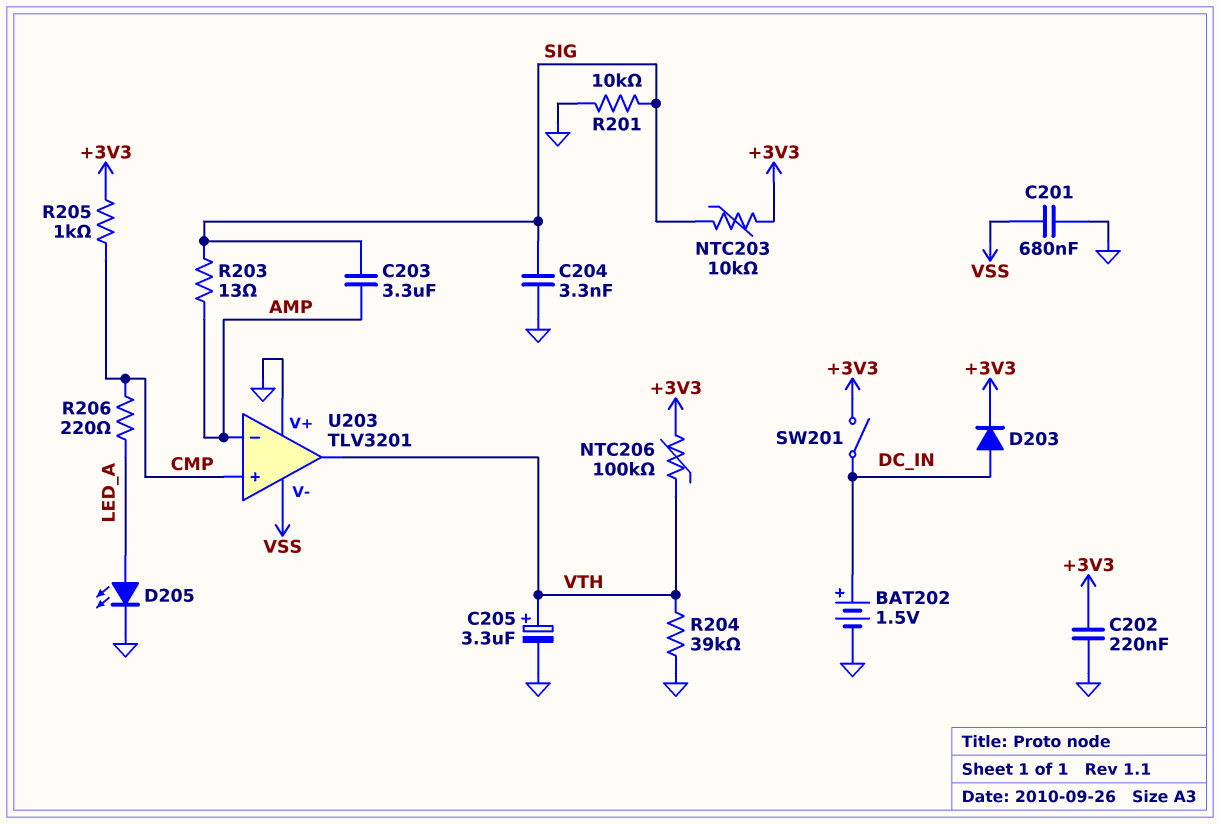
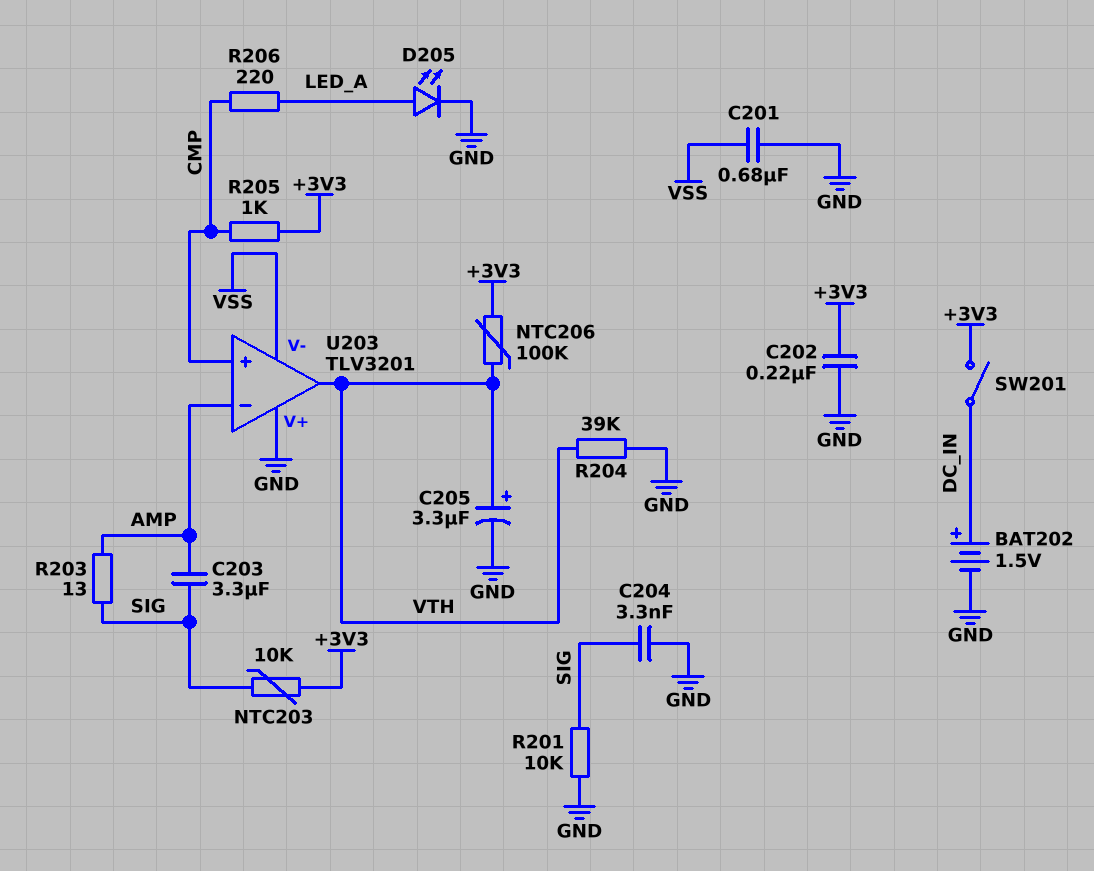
D203: diode (A DC_IN, K +3V3) -> none

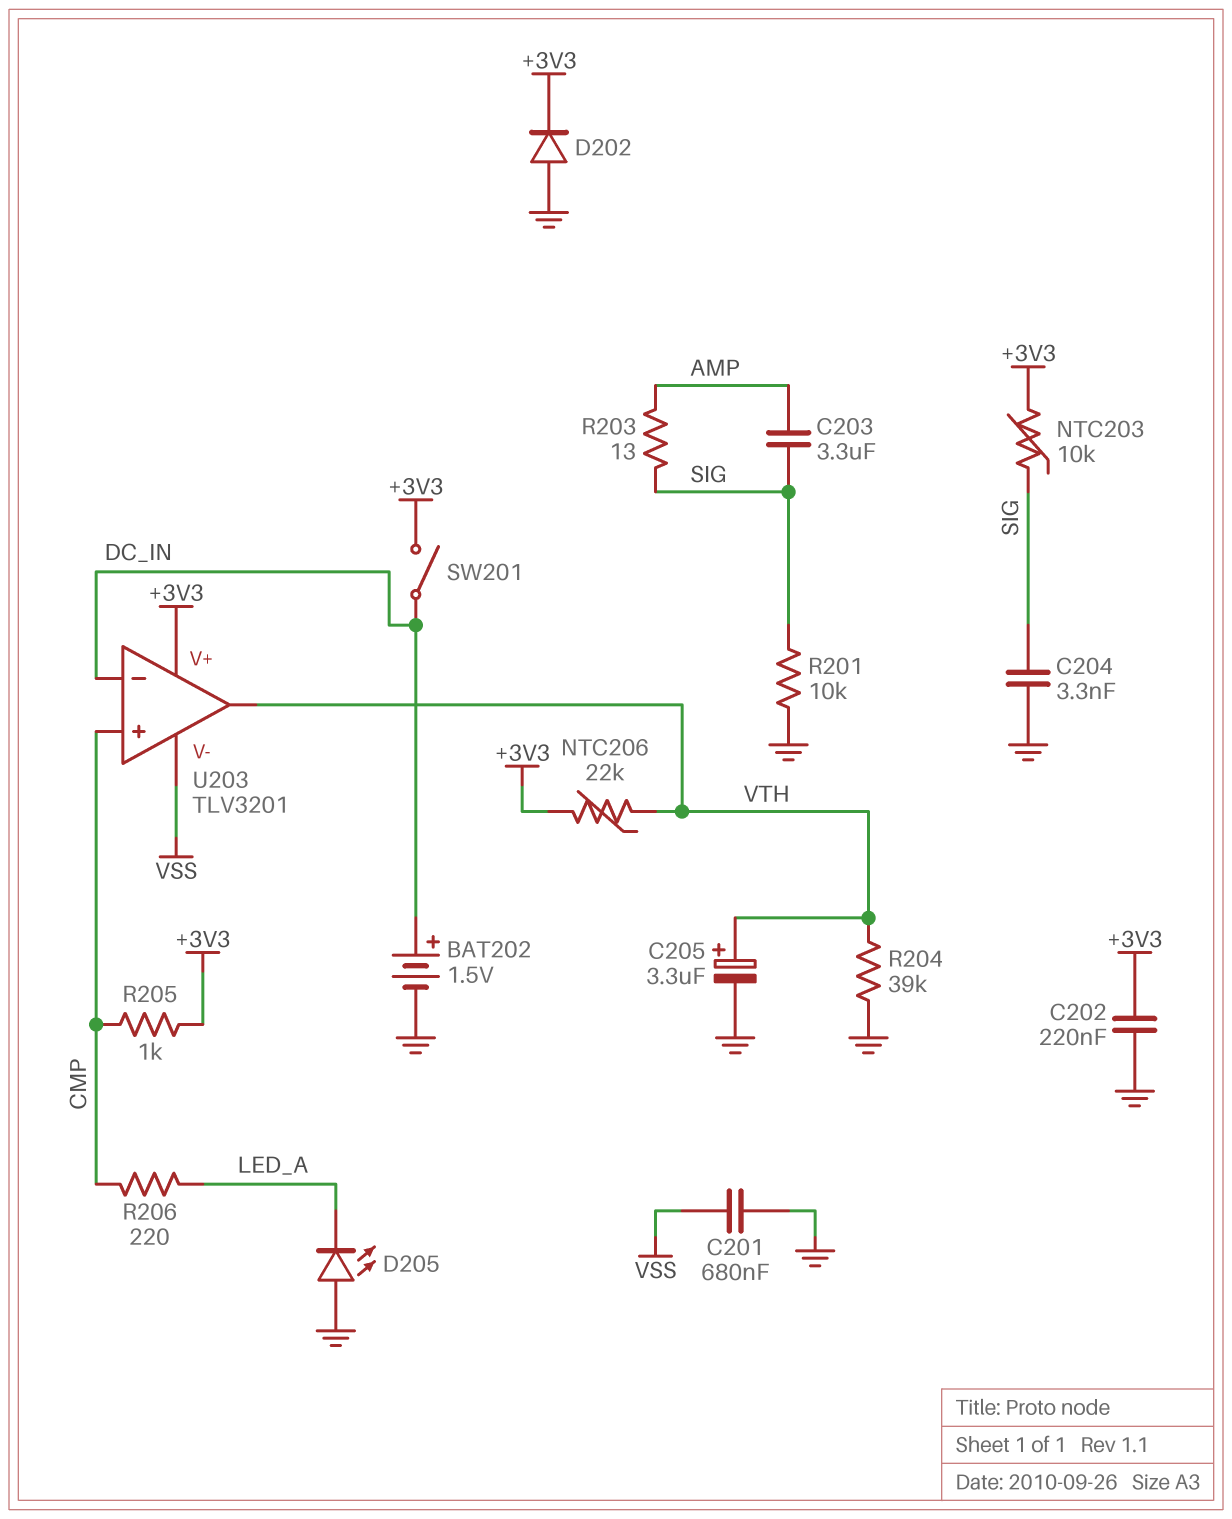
D202: none -> diode (A GND, K +3V3)
D205: LED (A LED_A, K GND) -> LED (A GND, K LED_A)
NTC206: 100k (+3V3, VTH) -> 22k (+3V3, VTH)
U203 pin V+: GND -> +3V3
U203 pin in-: AMP -> DC_IN

